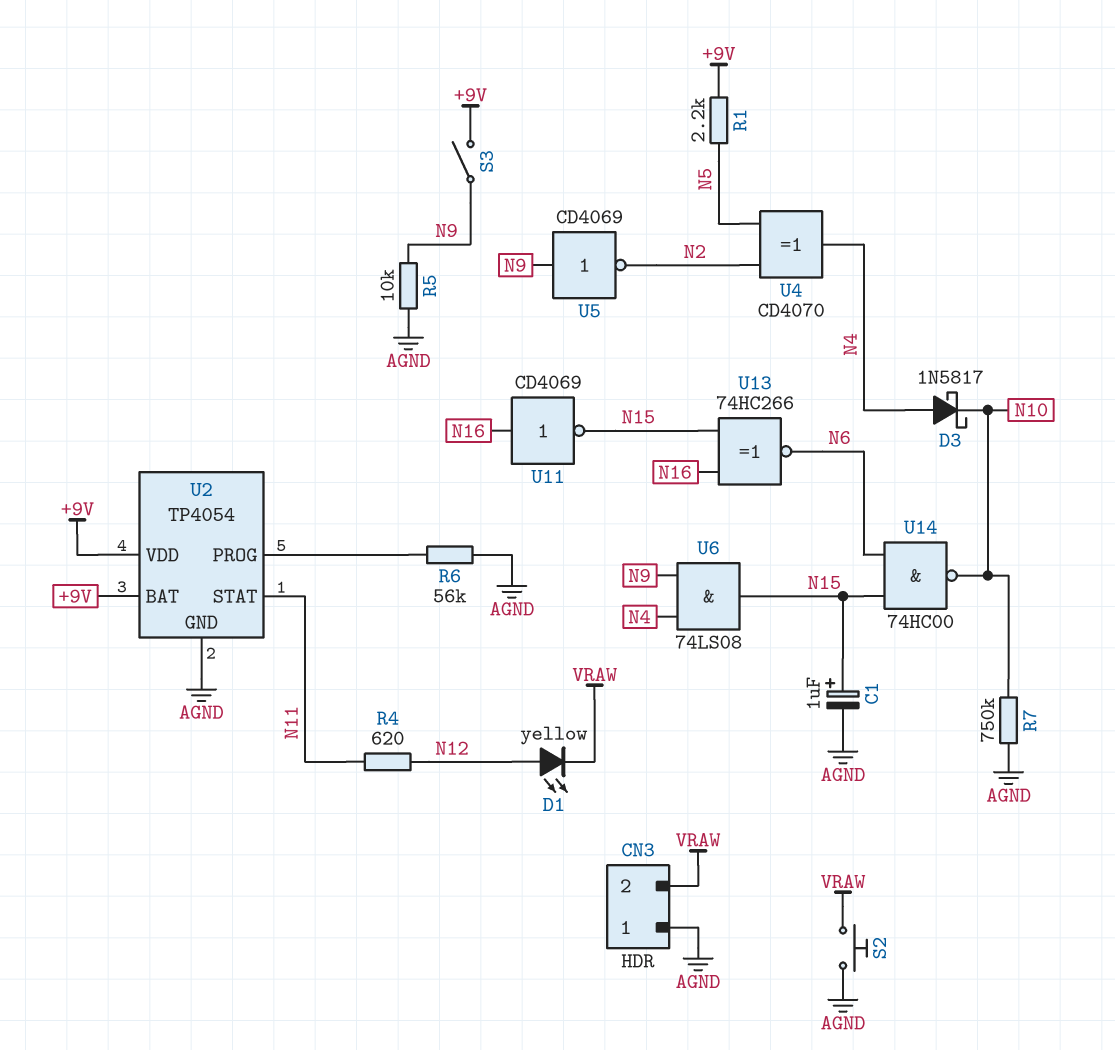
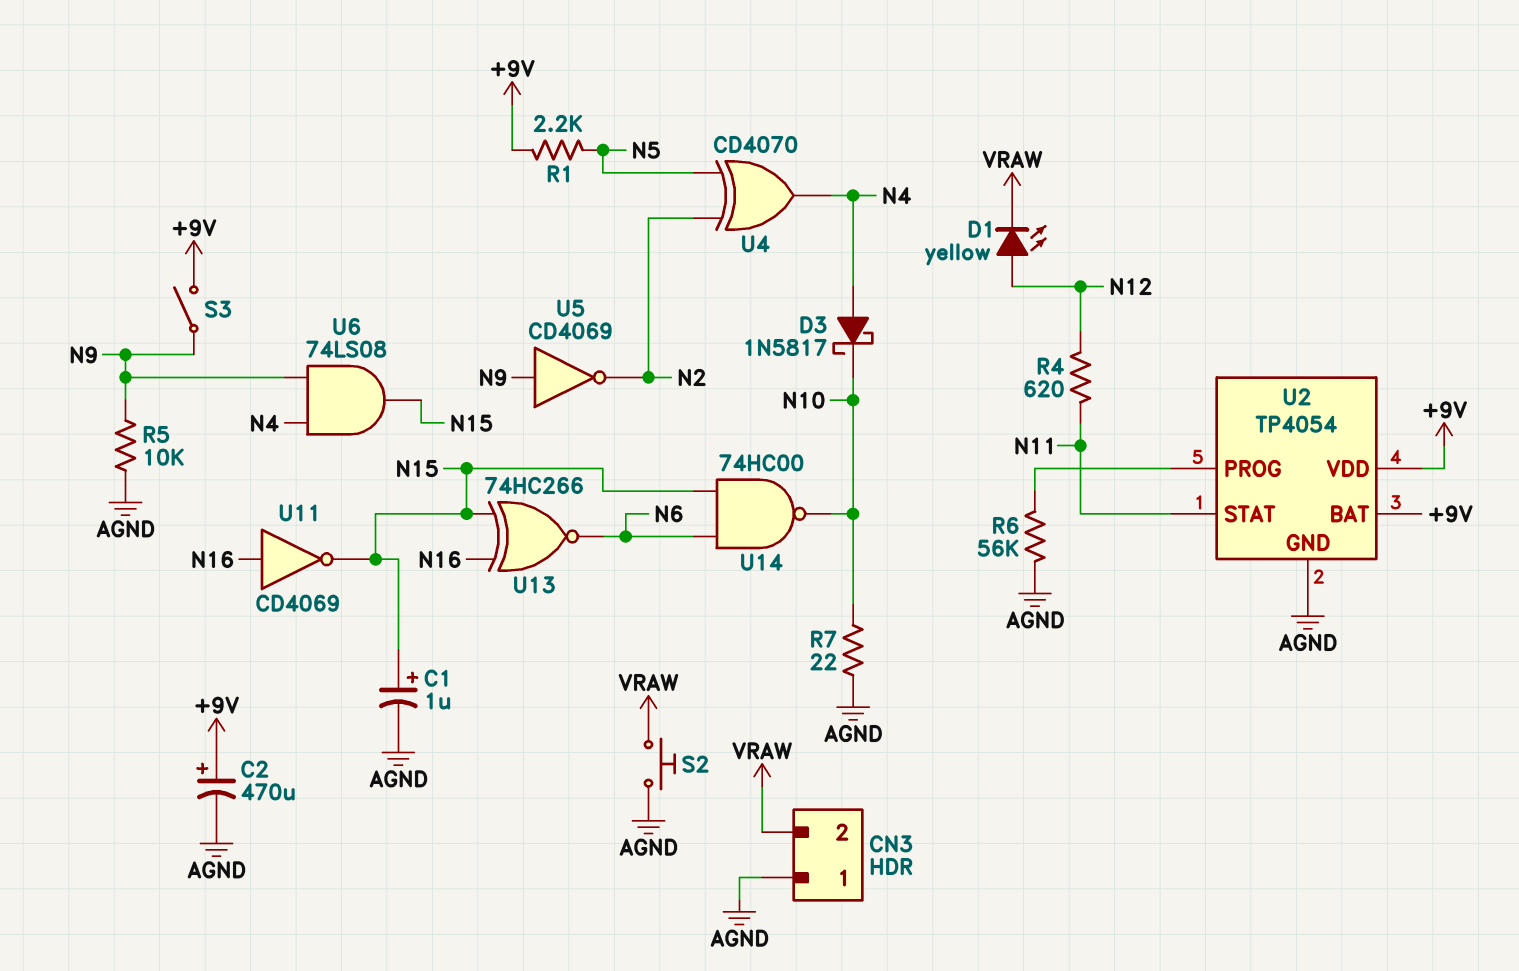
C2: none -> 470uF (plus +9V, minus AGND)
R7: 750k (AGND, N10) -> 22 (AGND, N10)

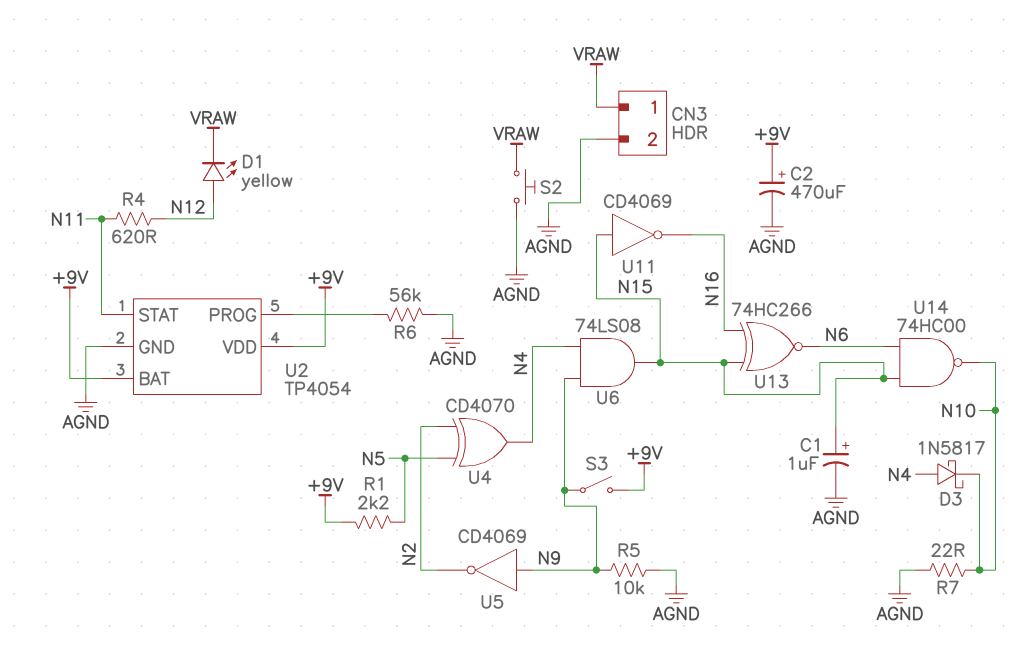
CN3 pin 1: AGND -> VRAW
CN3 pin 2: VRAW -> AGND
U11: NOT CD4069 (in N16, out N15) -> NOT CD4069 (in N15, out N16)

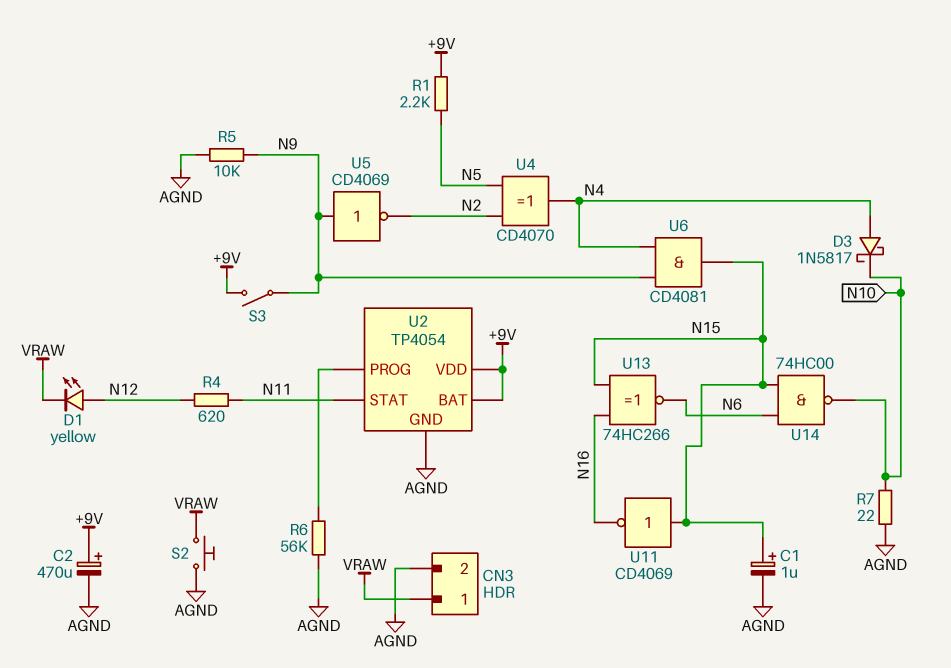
U6: AND 74LS08 (in N4, in N9, out N15) -> AND CD4081 (in N4, in N9, out N15)

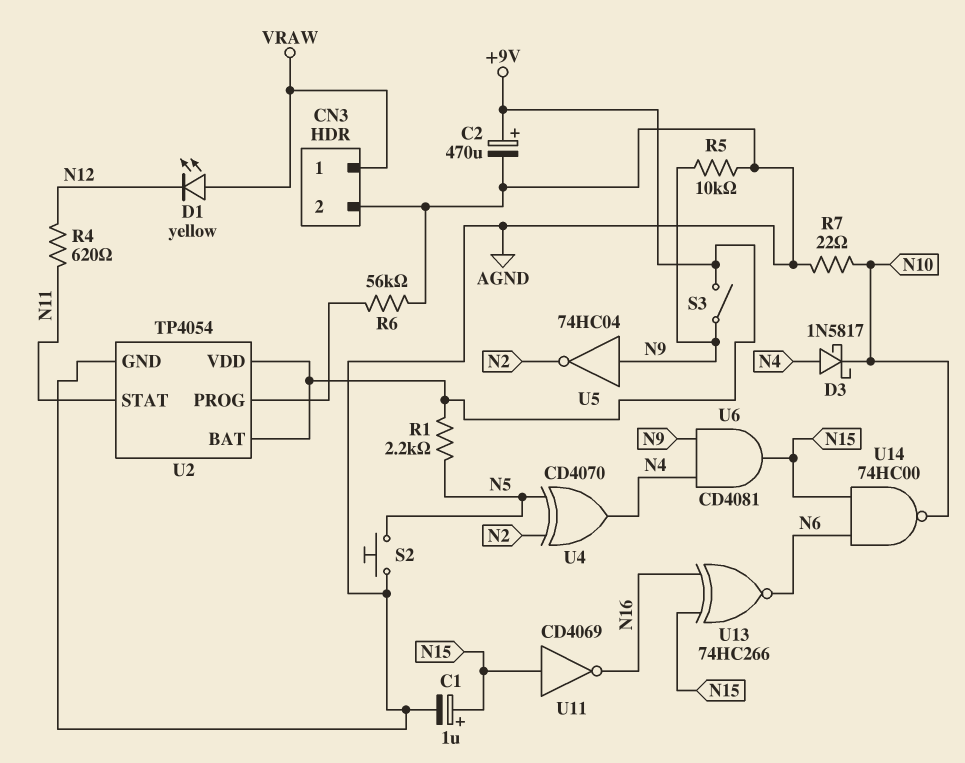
D1: LED yellow (A N12, K VRAW) -> LED yellow (A VRAW, K N12)
S2: button (AGND, VRAW) -> button (AGND, N5)
U5: NOT CD4069 (in N9, out N2) -> NOT 74HC04 (in N9, out N2)

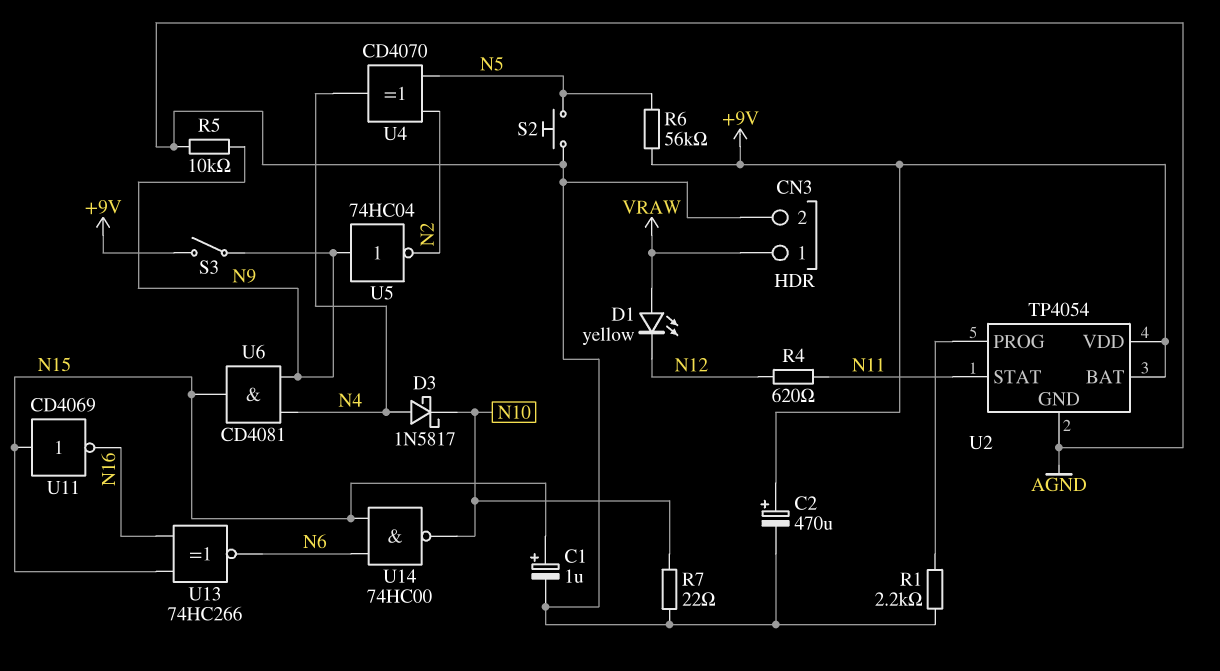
R1: 2.2k (+9V, N5) -> 2.2k (AGND, U2/PROG)
R6: 56k (AGND, U2/PROG) -> 56k (+9V, N5)

